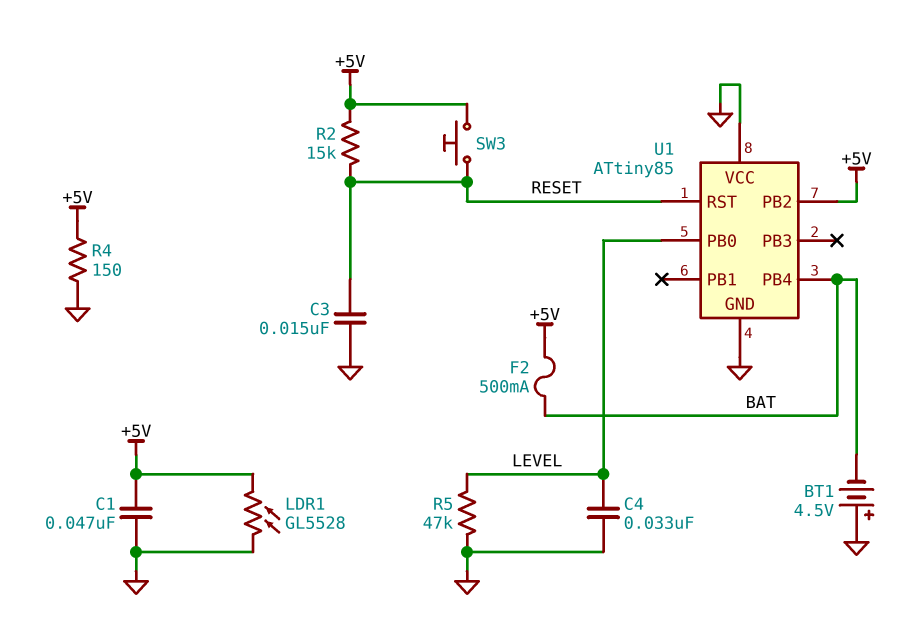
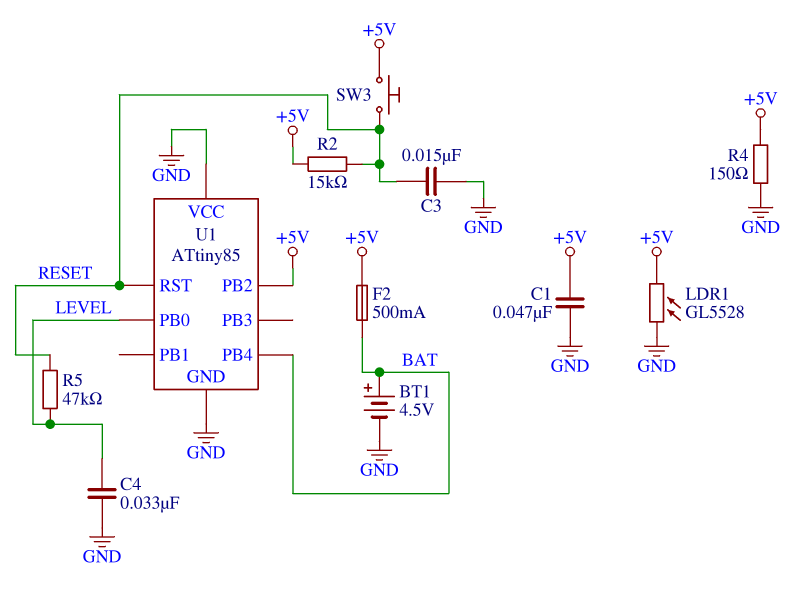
BT1: 4.5V (plus GND, minus BAT) -> 4.5V (plus BAT, minus GND)
R5: 47k (GND, LEVEL) -> 47k (LEVEL, RESET)

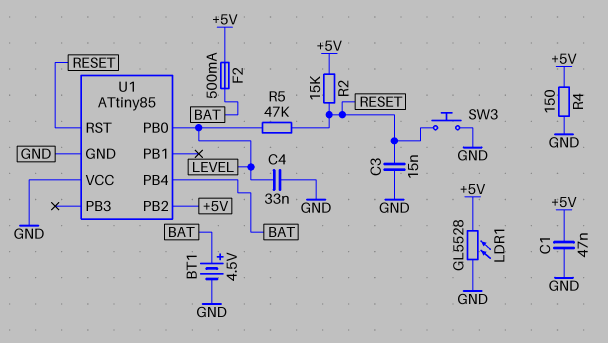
SW3: button (+5V, RESET) -> button (GND, RESET)

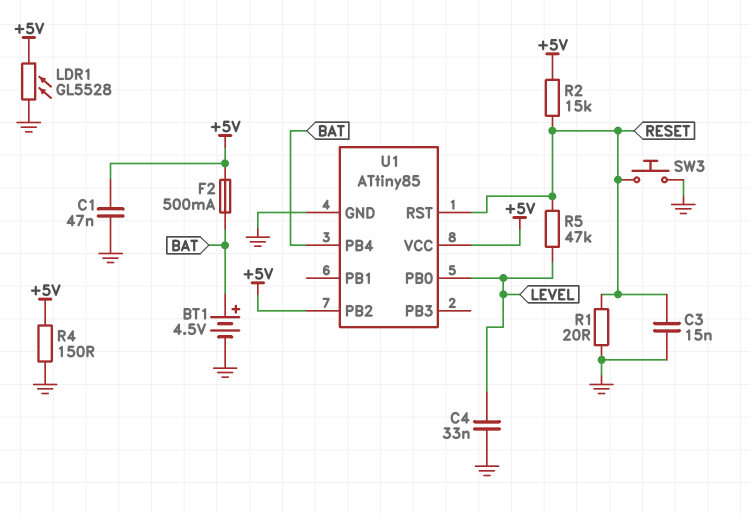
R1: none -> 20 (GND, RESET)
U1 pin VCC: GND -> +5V

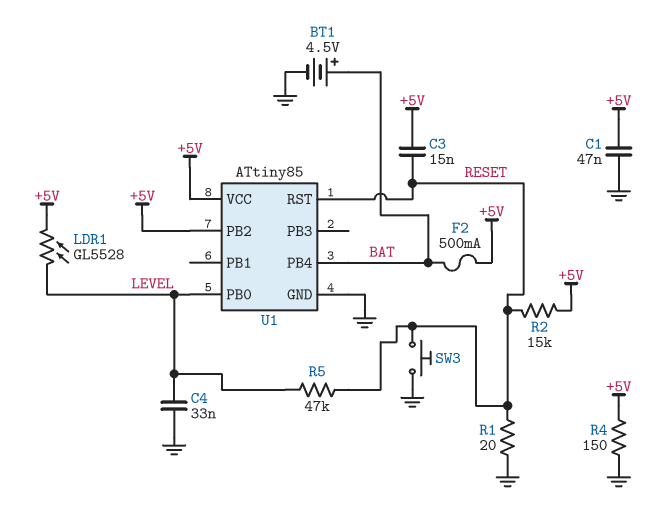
C3: 15nF (GND, RESET) -> 15nF (+5V, RESET)
LDR1: GL5528 (+5V, GND) -> GL5528 (+5V, LEVEL)

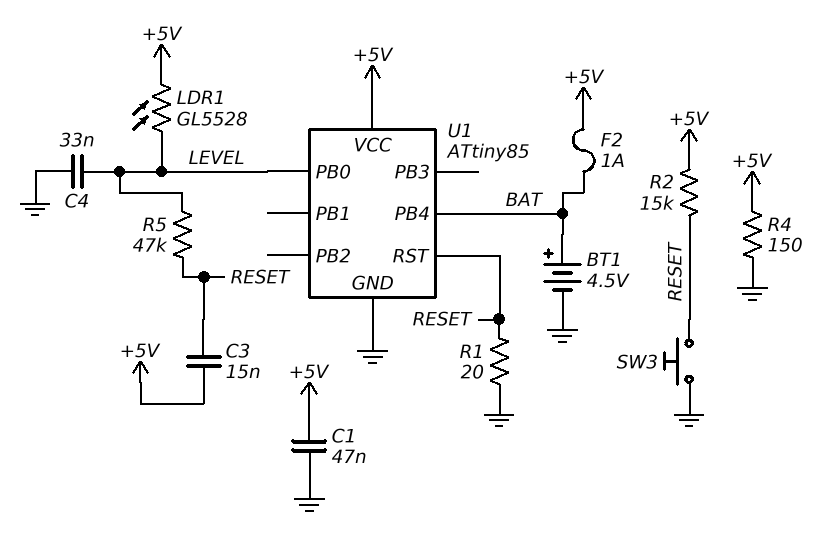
F2: 500mA (+5V, BAT) -> 1A (+5V, BAT)
U1 pin PB2: +5V -> none

